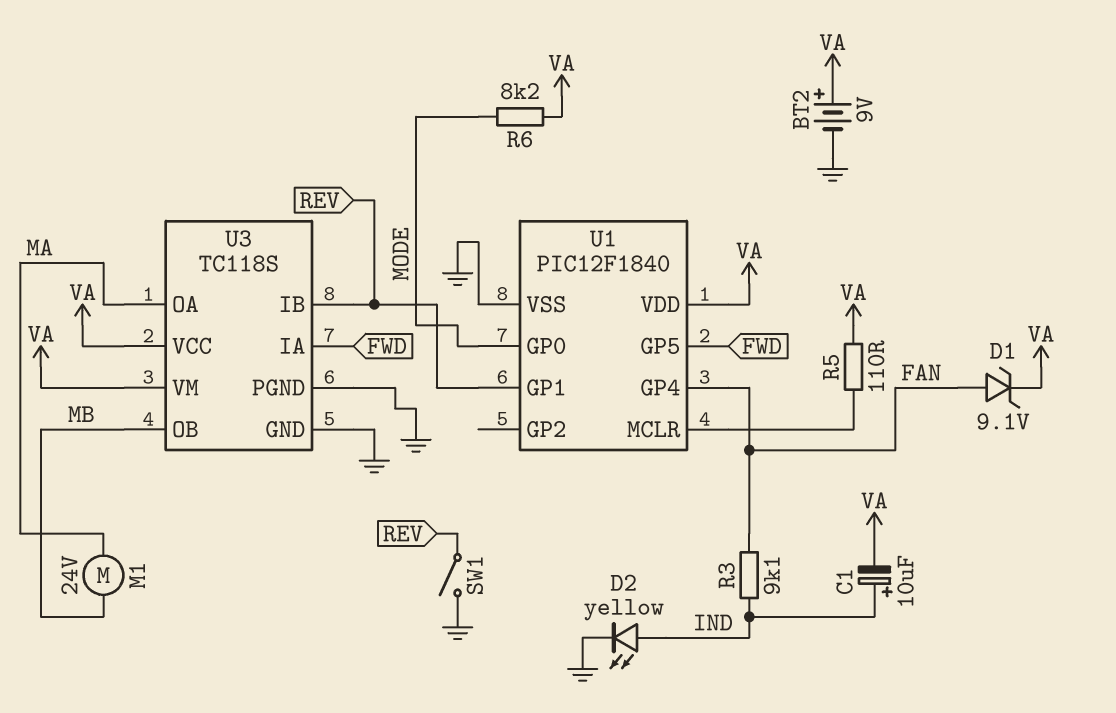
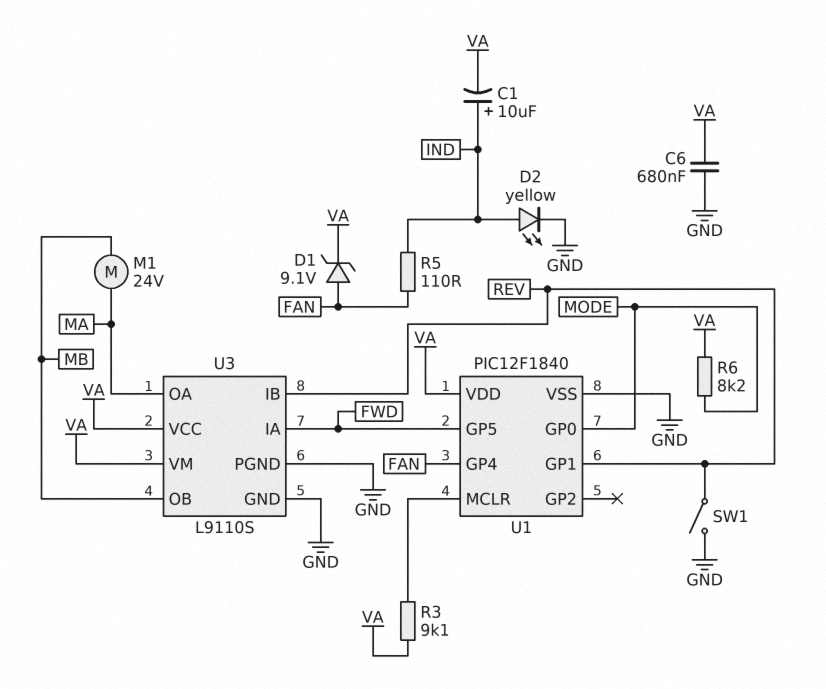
BT2: 9V (plus VA, minus GND) -> none
C6: none -> 680nF (GND, VA)
R3: 9.1k (FAN, IND) -> 9.1k (U1/MCLR, VA)
R5: 110 (U1/MCLR, VA) -> 110 (FAN, IND)
U3: TC118S -> L9110S

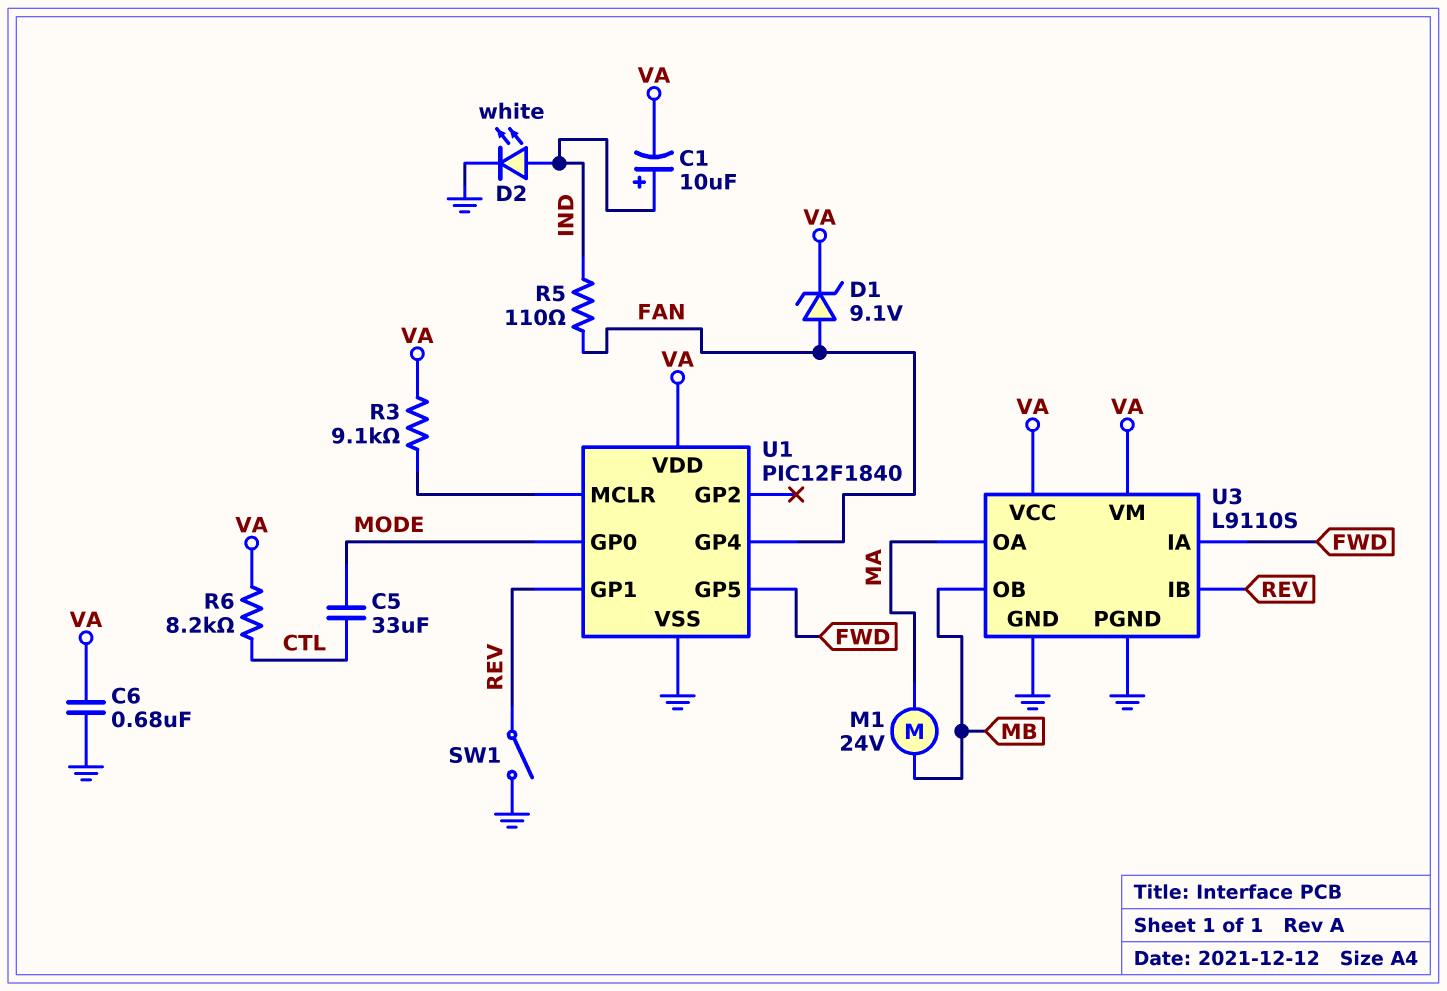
C5: none -> 33uF (CTL, MODE)
D2: LED yellow (A IND, K GND) -> LED white (A IND, K GND)
R6: 8.2k (MODE, VA) -> 8.2k (CTL, VA)

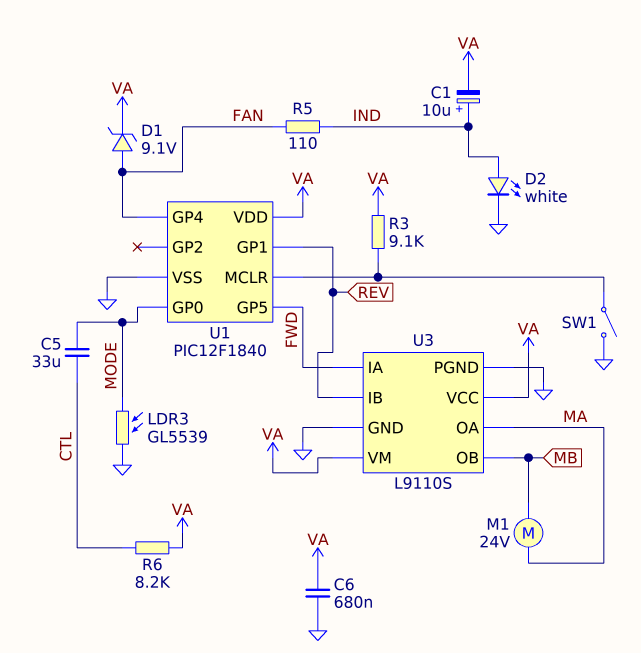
LDR3: none -> GL5539 (GND, MODE)
SW1: switch (GND, REV) -> switch (GND, U1/MCLR)

